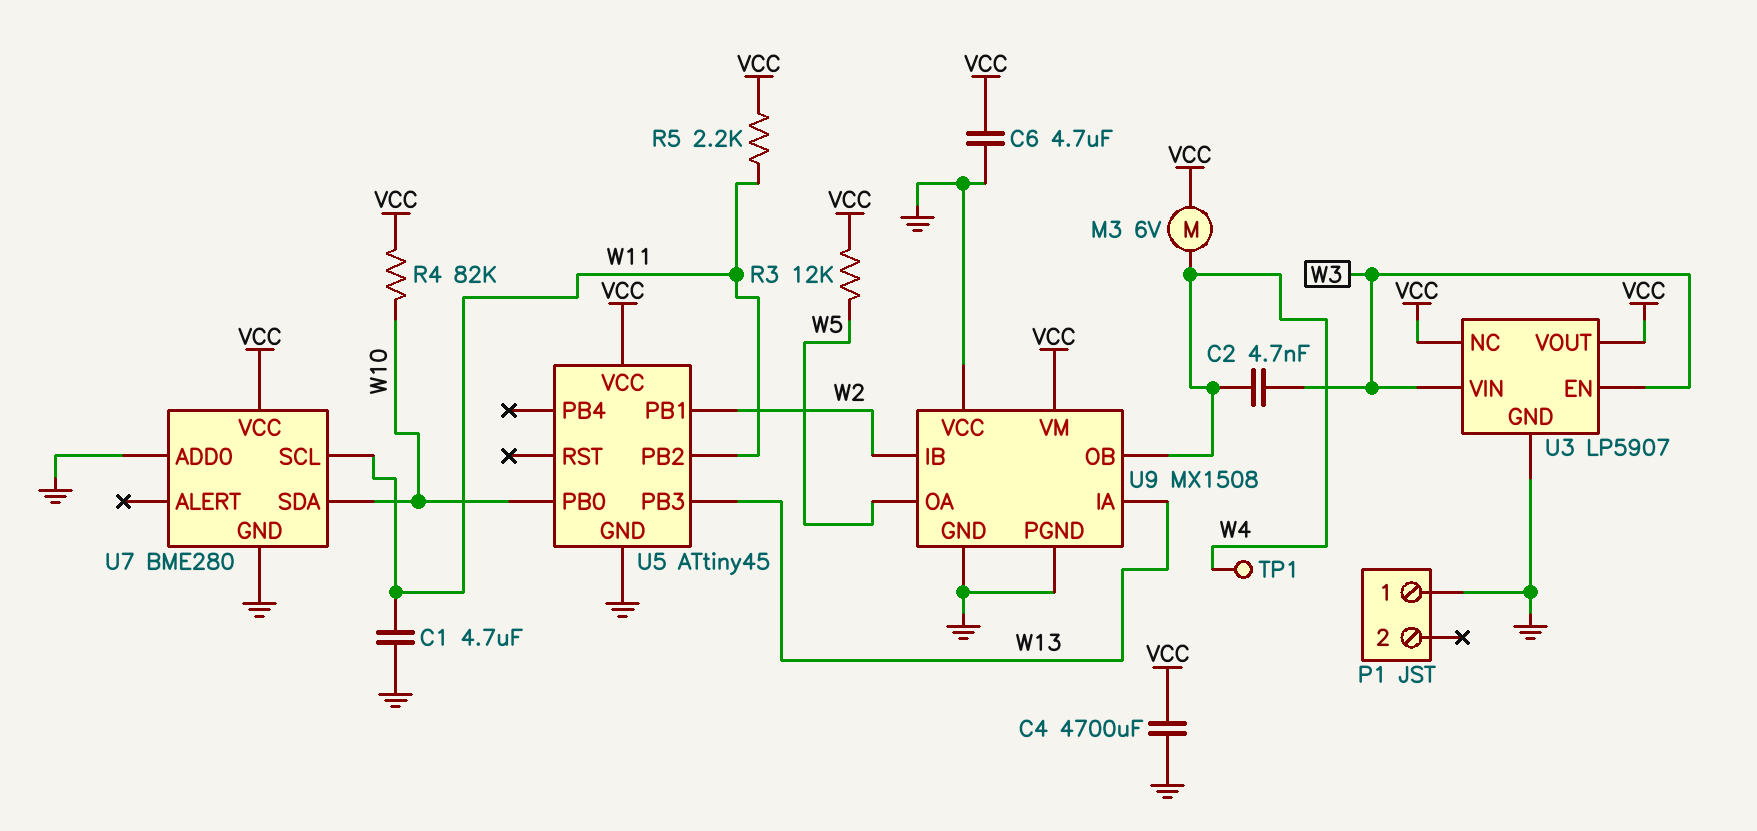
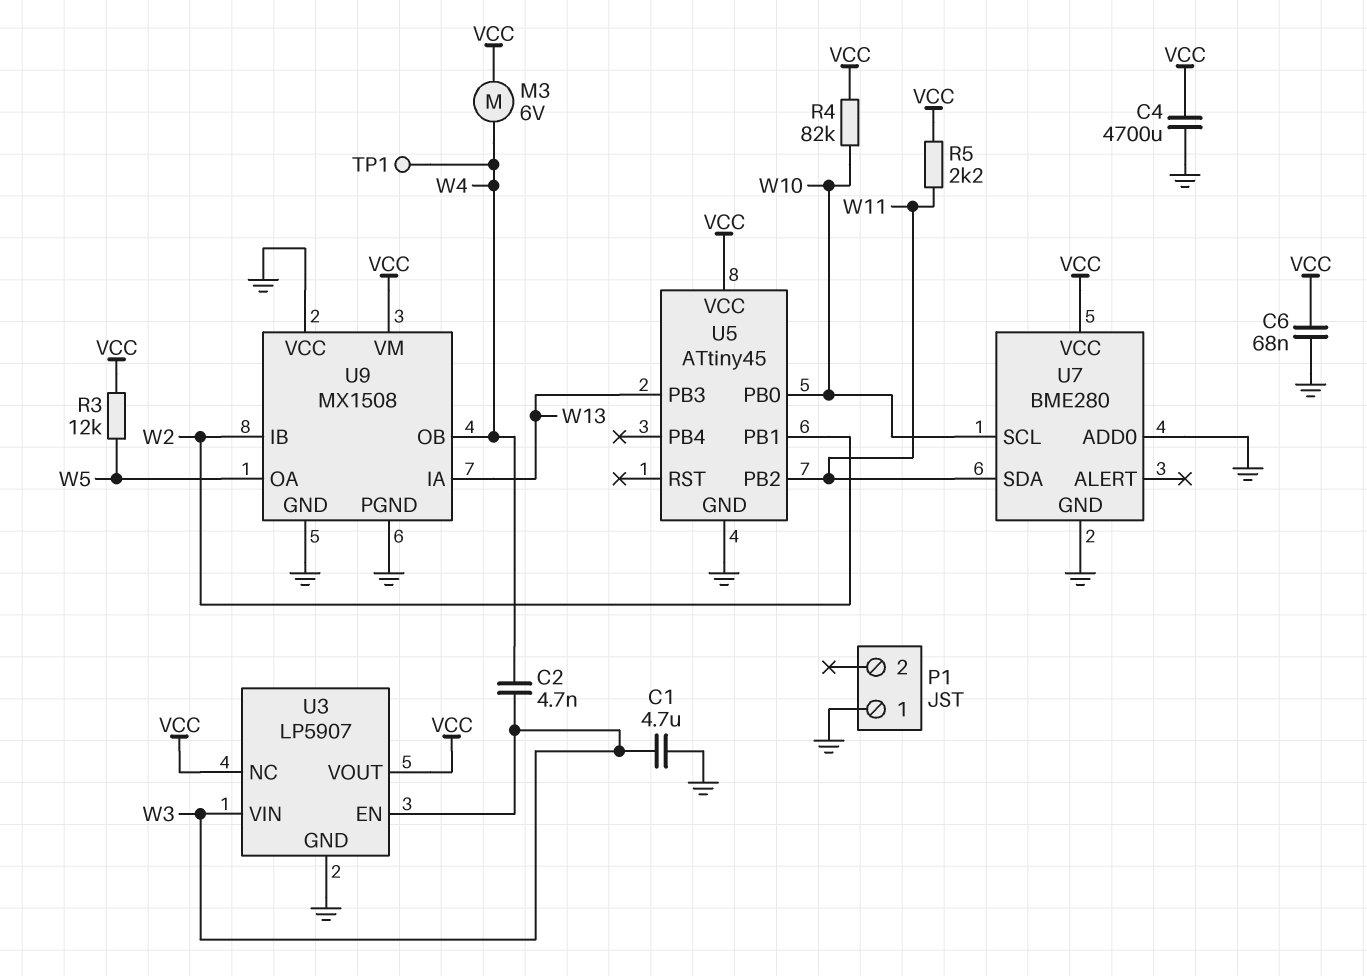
C1: 4.7uF (GND, W11) -> 4.7uF (GND, W3)
C6: 4.7uF (GND, VCC) -> 68nF (GND, VCC)
U7 pin SCL: W11 -> W10
U7 pin SDA: W10 -> W11

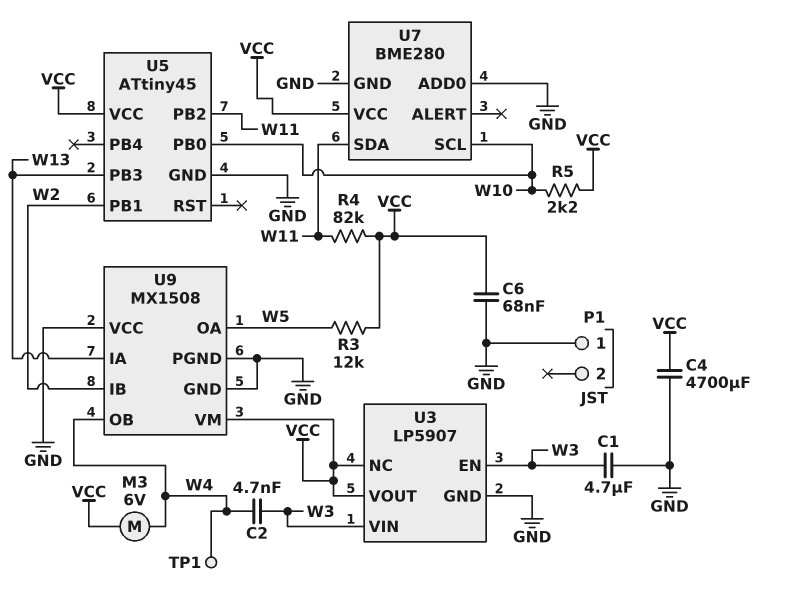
R4: 82k (VCC, W10) -> 82k (VCC, W11)
R5: 2.2k (VCC, W11) -> 2.2k (VCC, W10)

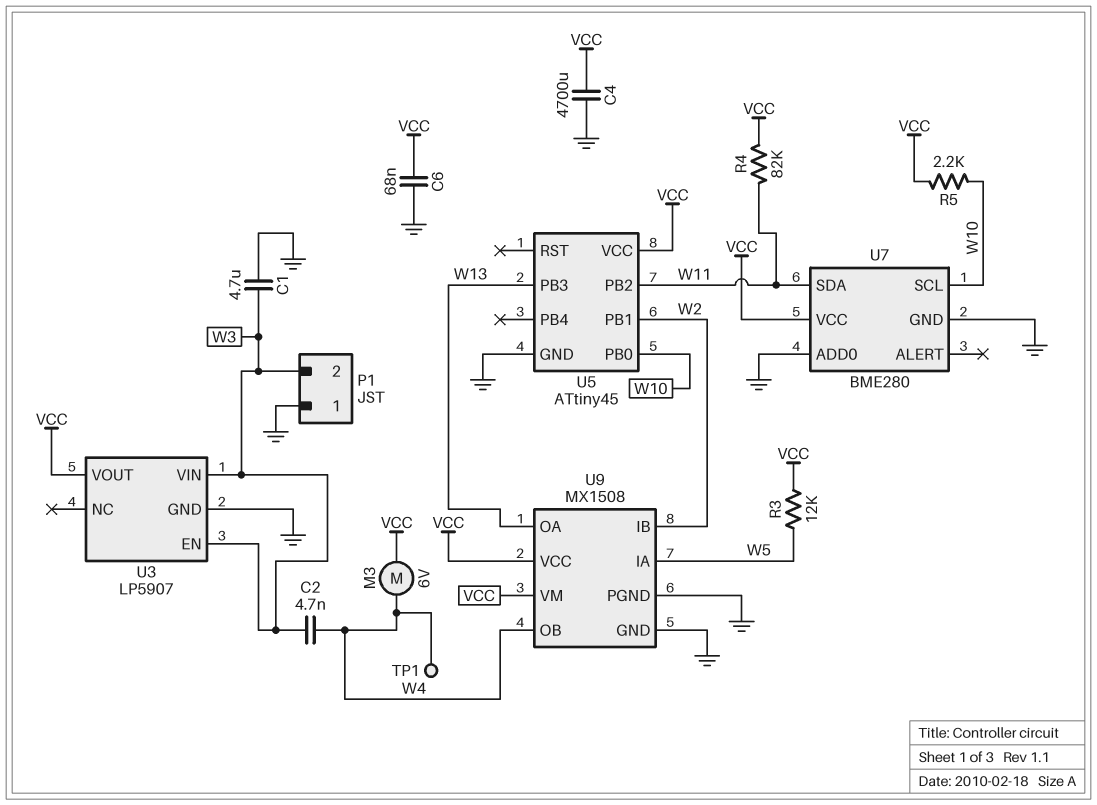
P1 pin 2: none -> W3
U3 pin NC: VCC -> none
U9 pin IA: W13 -> W5
U9 pin OA: W5 -> W13
U9 pin VCC: GND -> VCC

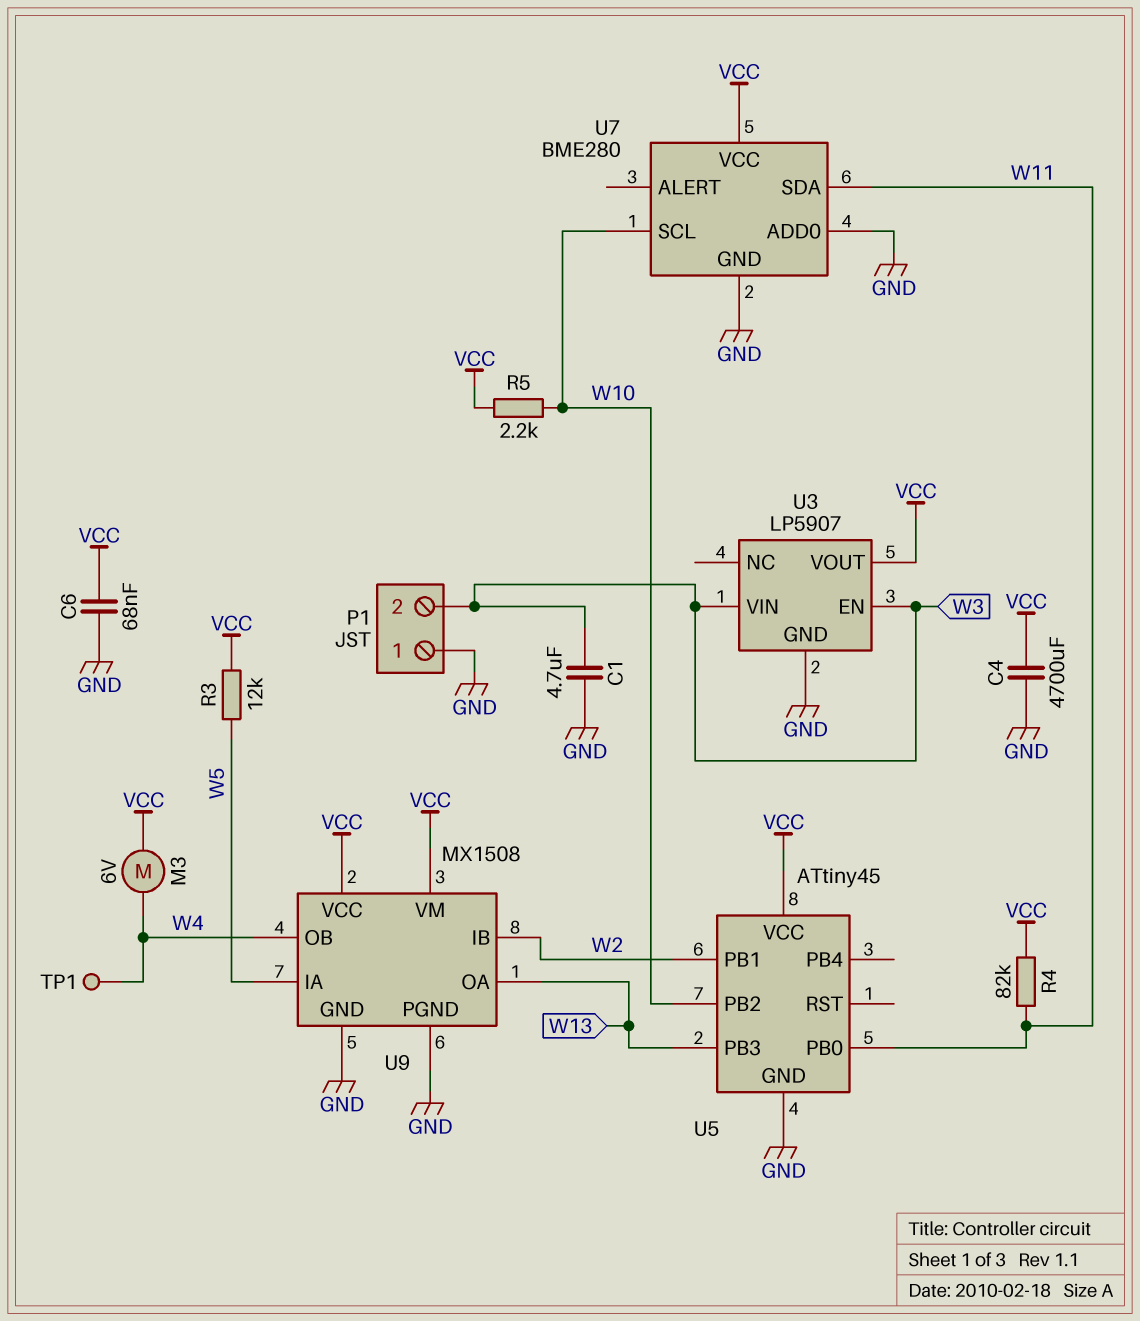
C2: 4.7nF (W3, W4) -> none
U5 pin PB0: W10 -> W11
U5 pin PB2: W11 -> W10

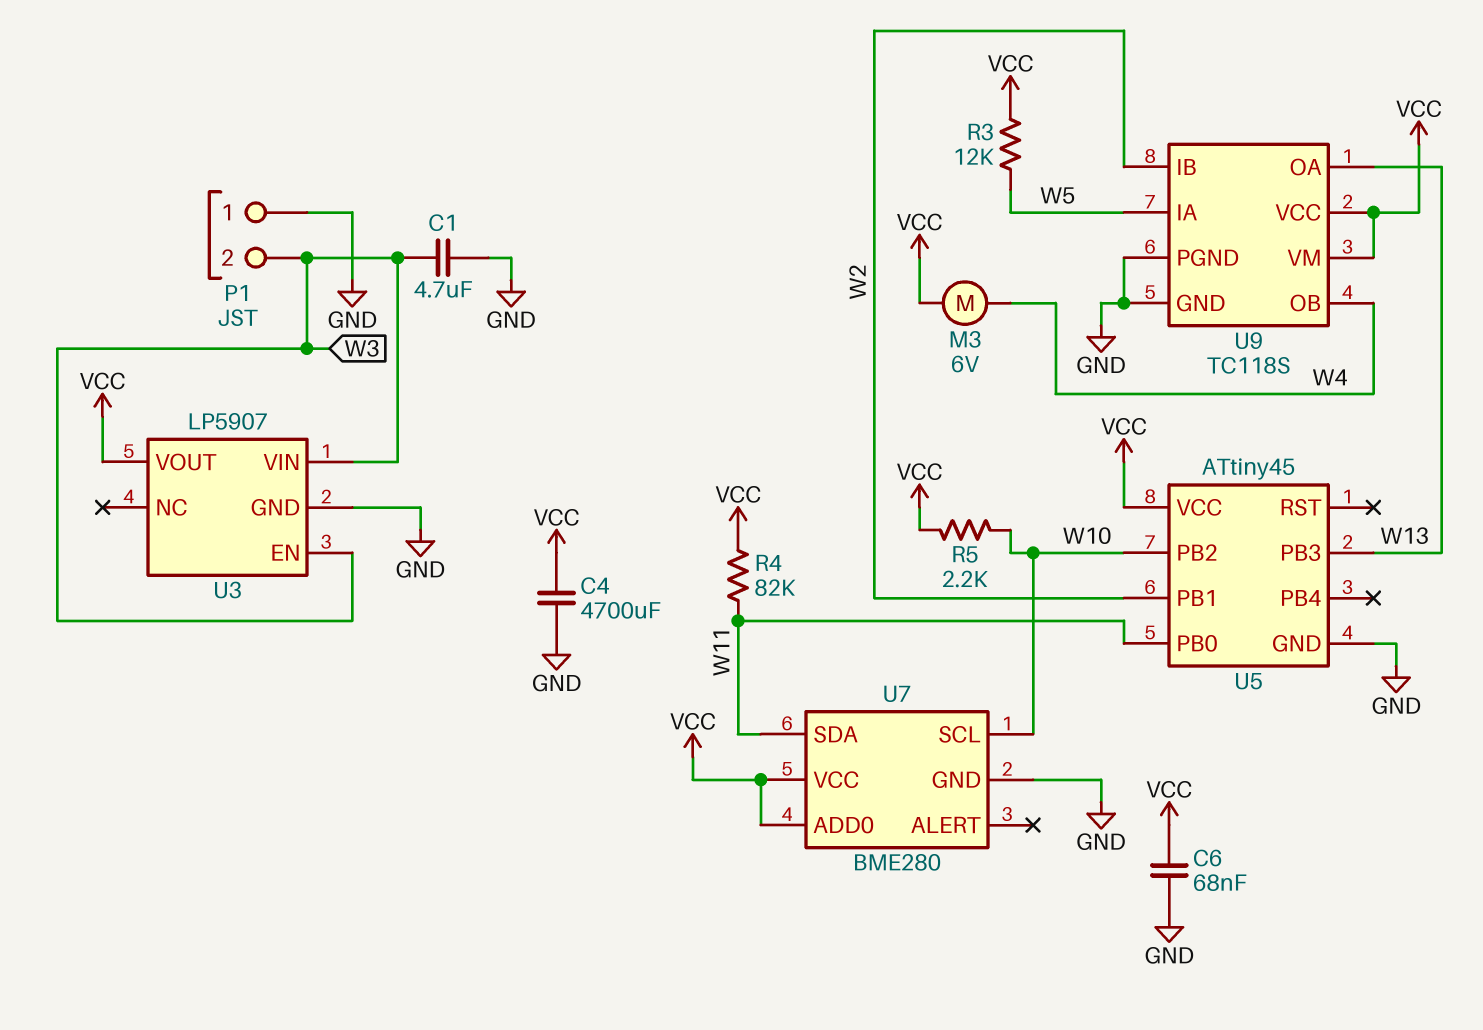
TP1: test point (W4) -> none
U7 pin ADD0: GND -> VCC
U9: MX1508 -> TC118S

